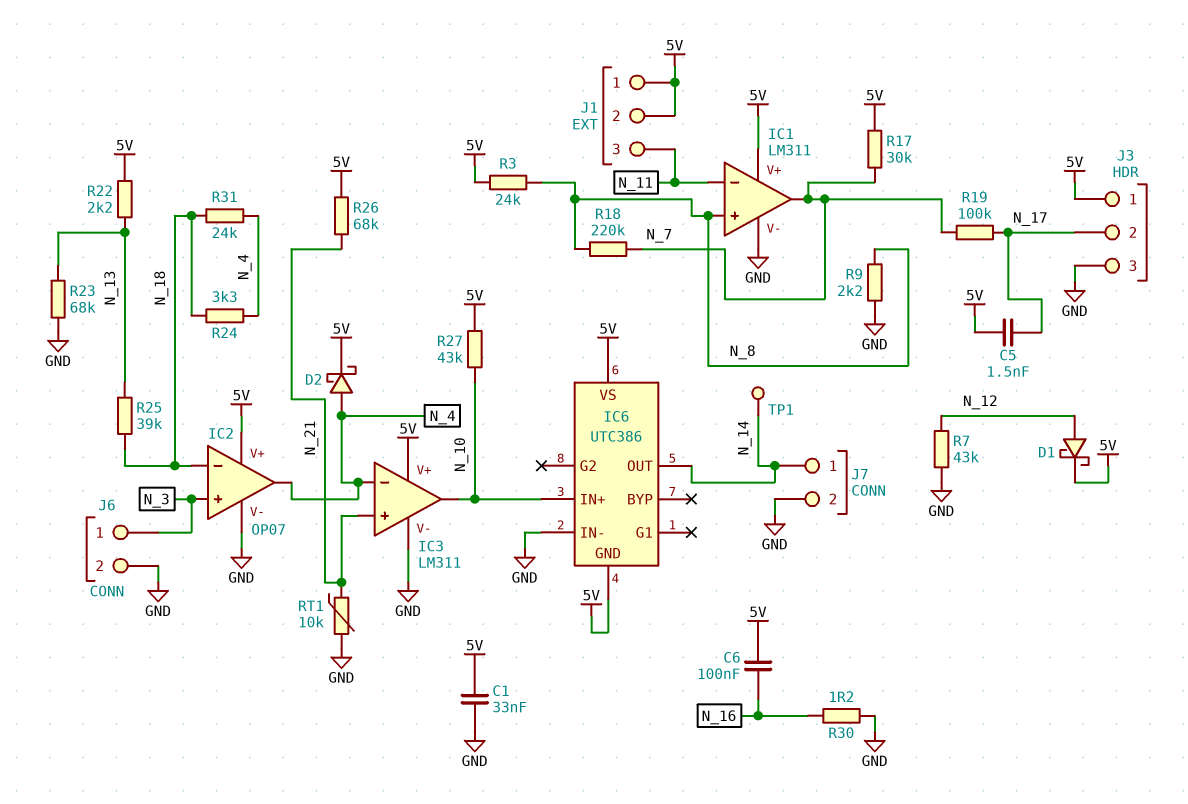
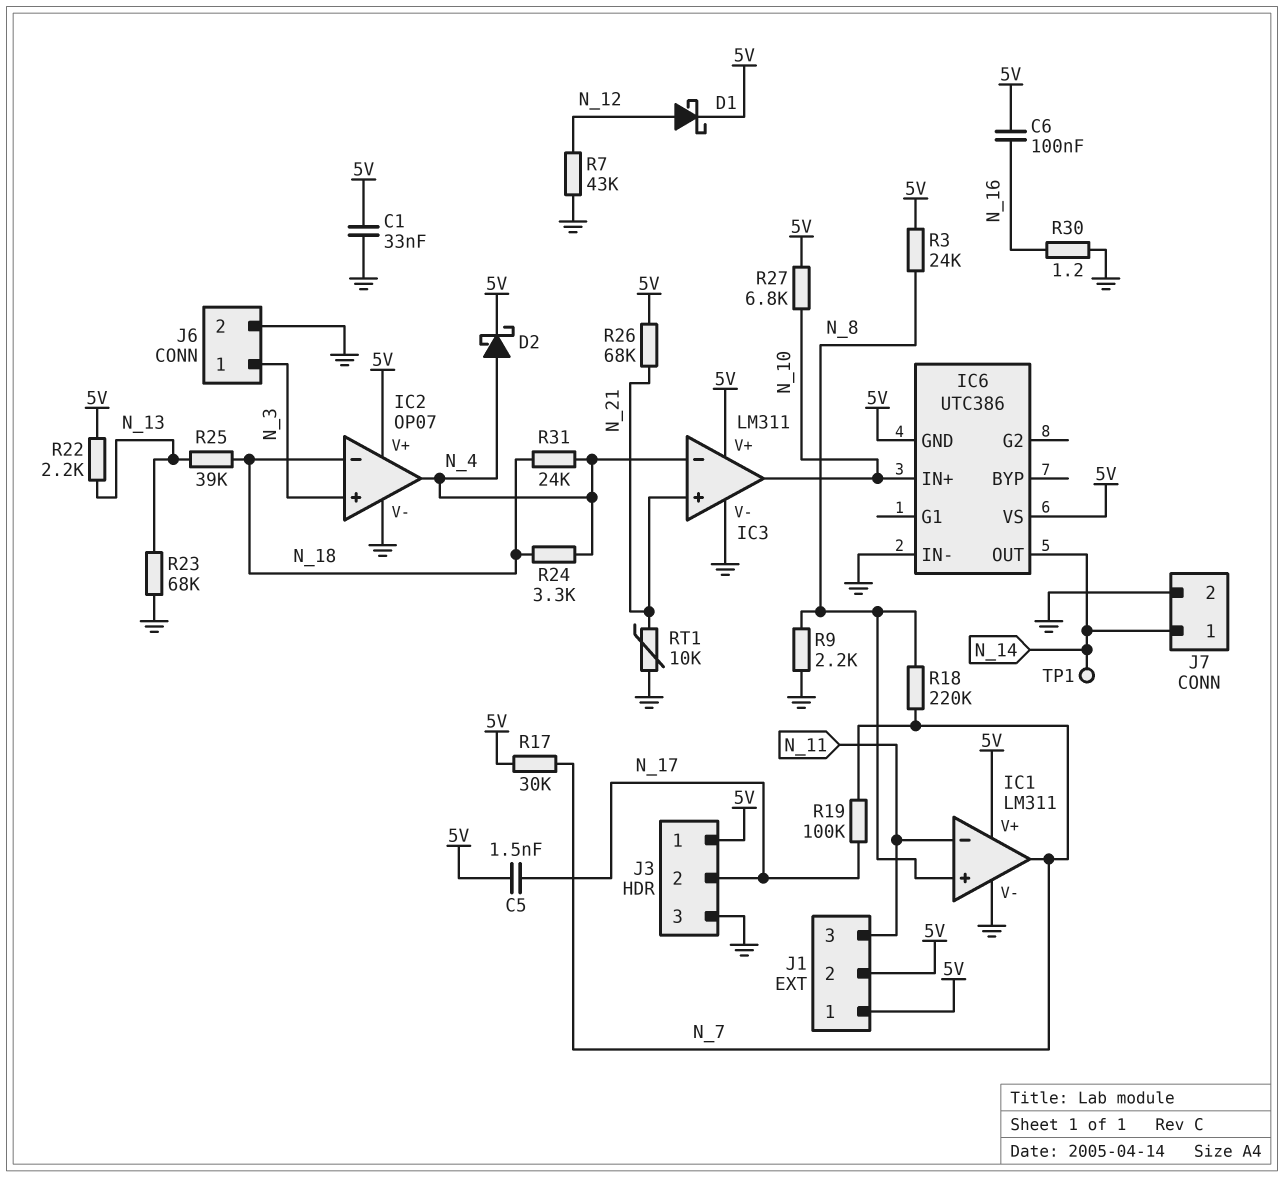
R27: 43k (5V, N_10) -> 6.8k (5V, N_10)

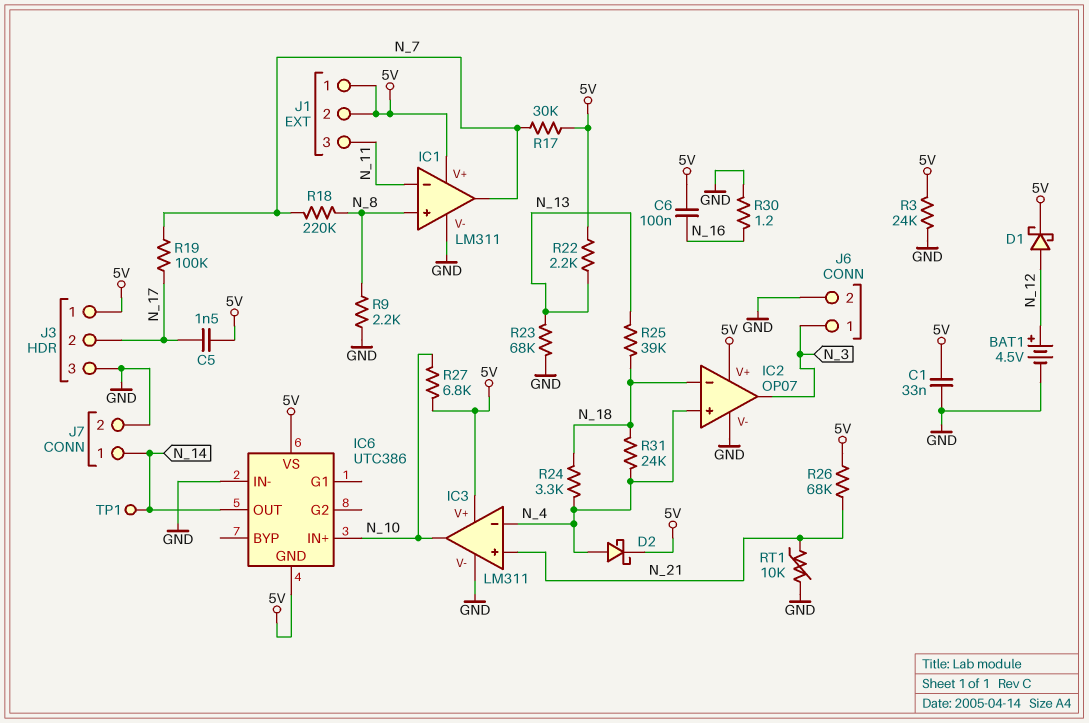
BAT1: none -> 4.5V (plus N_12, minus GND)
IC2 pin in+: N_3 -> N_4
IC2 pin out: N_4 -> N_3
R3: 24k (5V, N_8) -> 24k (5V, GND)
R7: 43k (GND, N_12) -> none

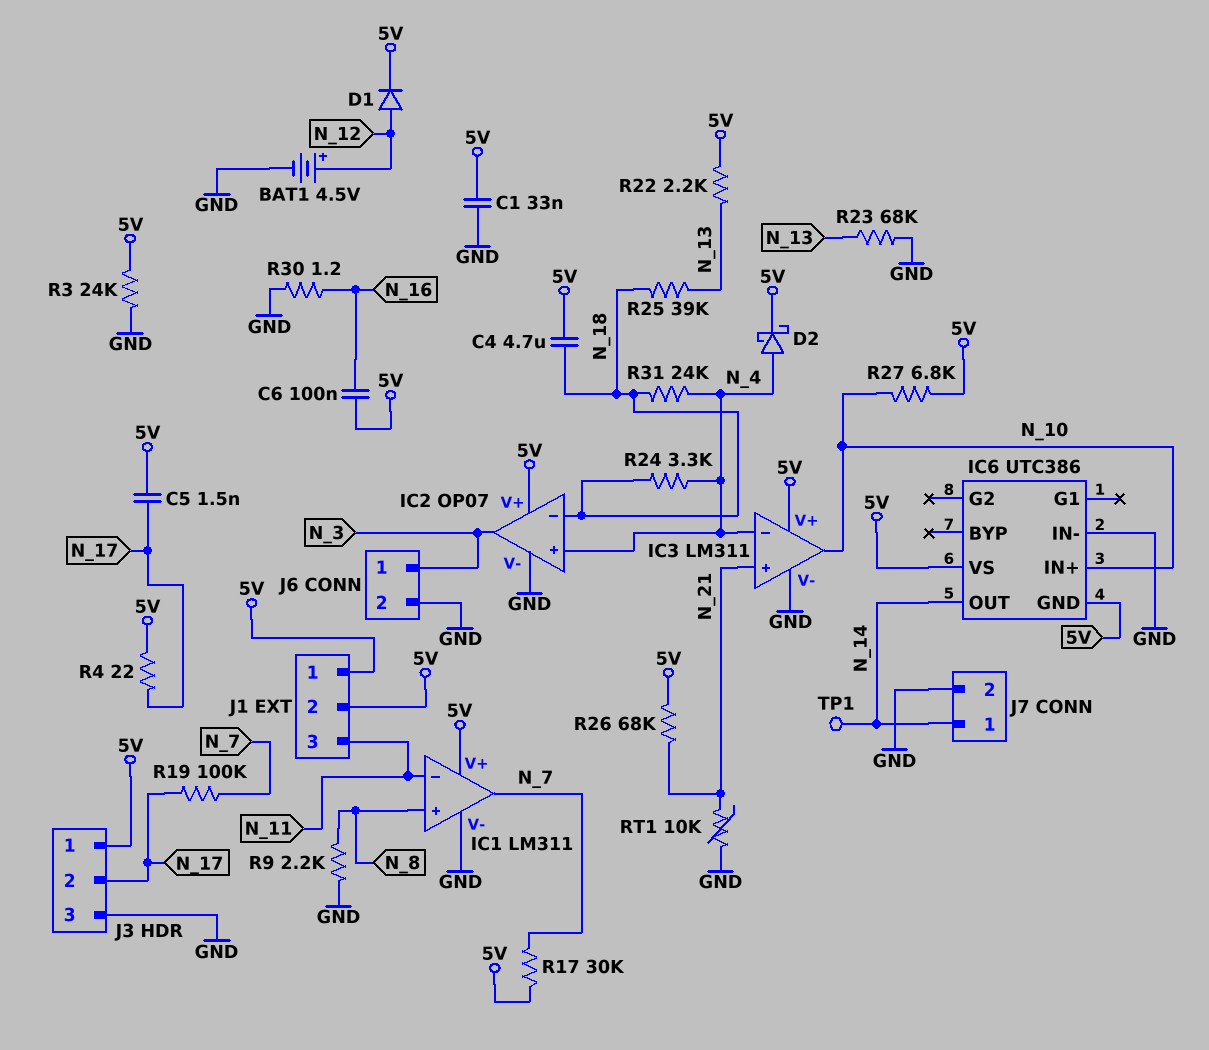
C4: none -> 4.7uF (5V, N_18)
D1: schottky (A N_12, K 5V) -> diode (A N_12, K 5V)
R4: none -> 22 (5V, N_17)
R18: 220k (N_7, N_8) -> none

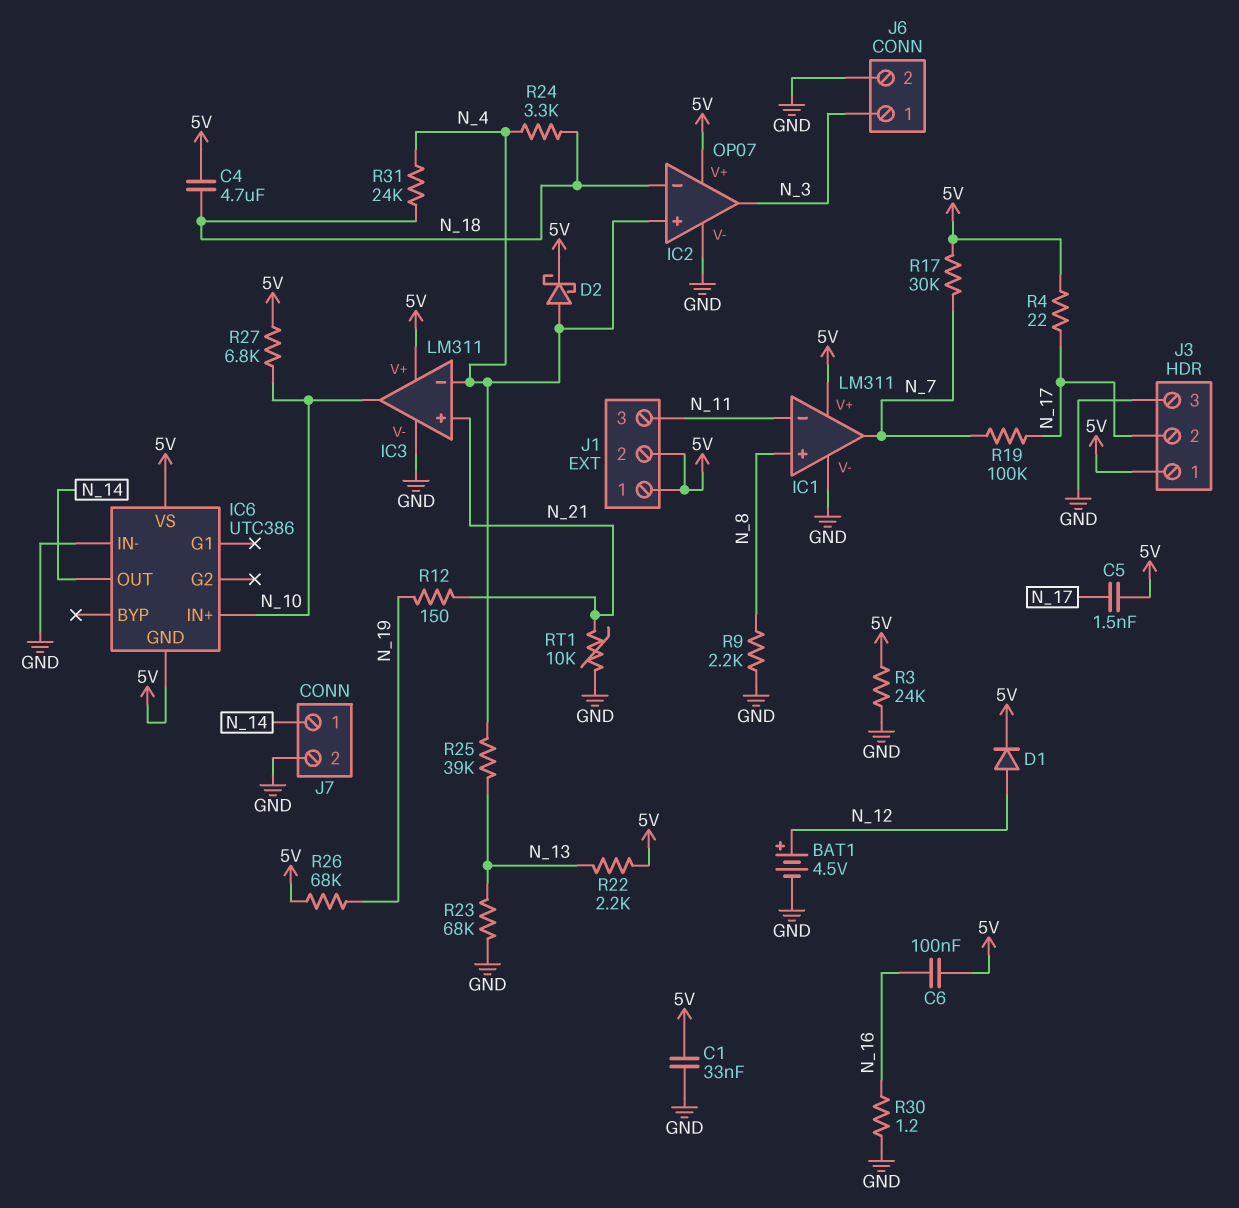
R12: none -> 150 (N_19, N_21)
R25: 39k (N_13, N_18) -> 39k (N_4, N_13)
R26: 68k (5V, N_21) -> 68k (5V, N_19)
TP1: test point (N_14) -> none

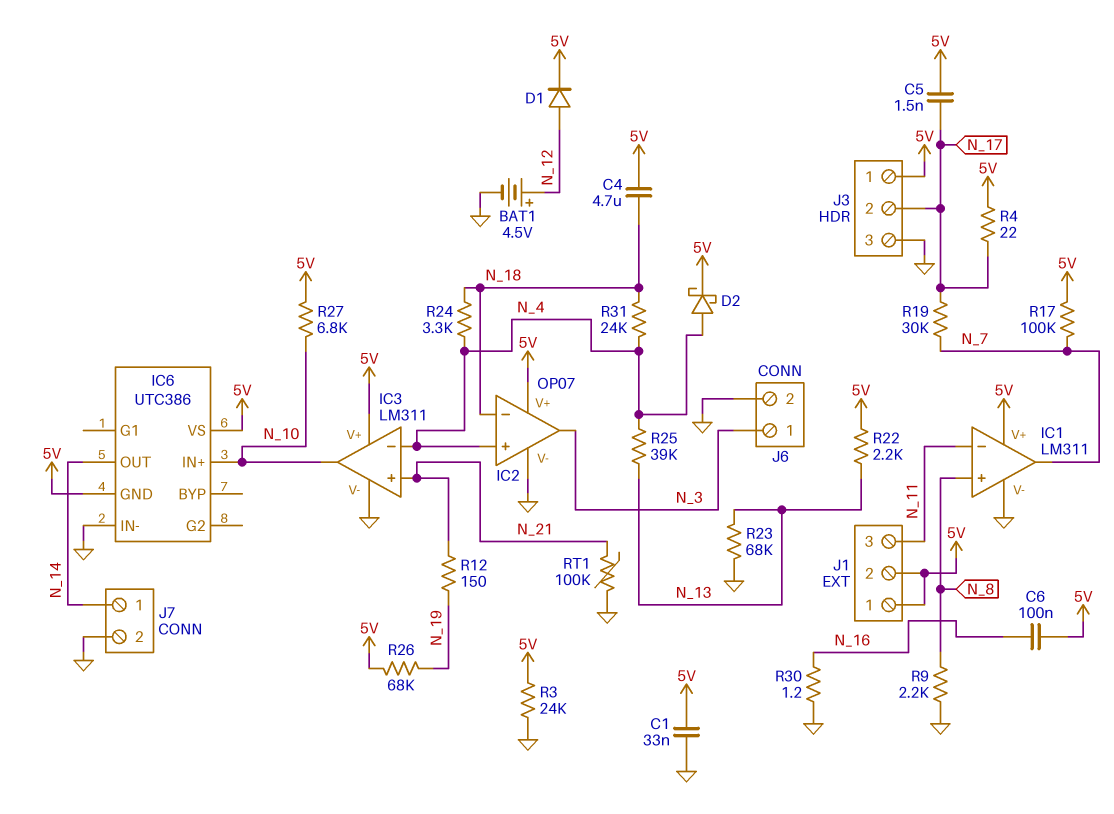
R17: 30k (5V, N_7) -> 100k (5V, N_7)
R19: 100k (N_7, N_17) -> 30k (N_7, N_17)
RT1: 10k (GND, N_21) -> 100k (GND, N_21)

